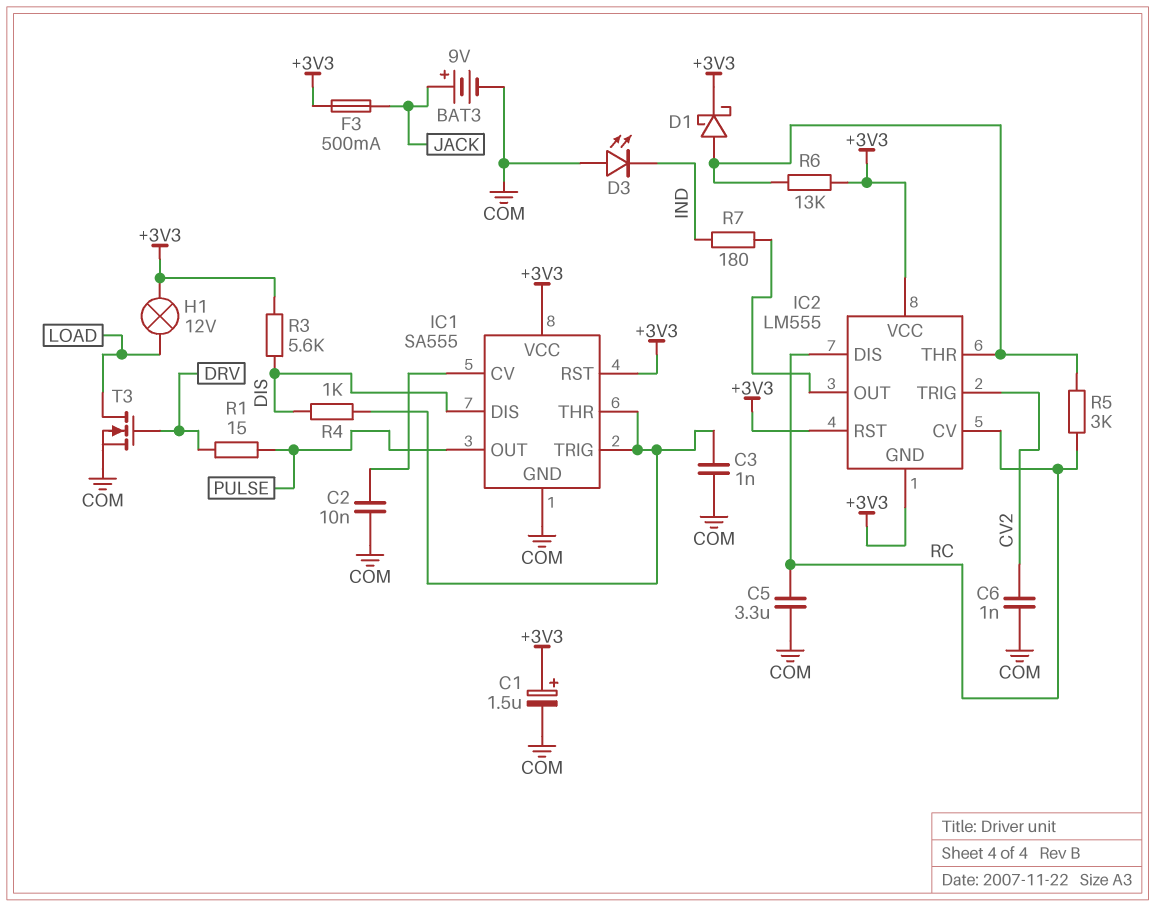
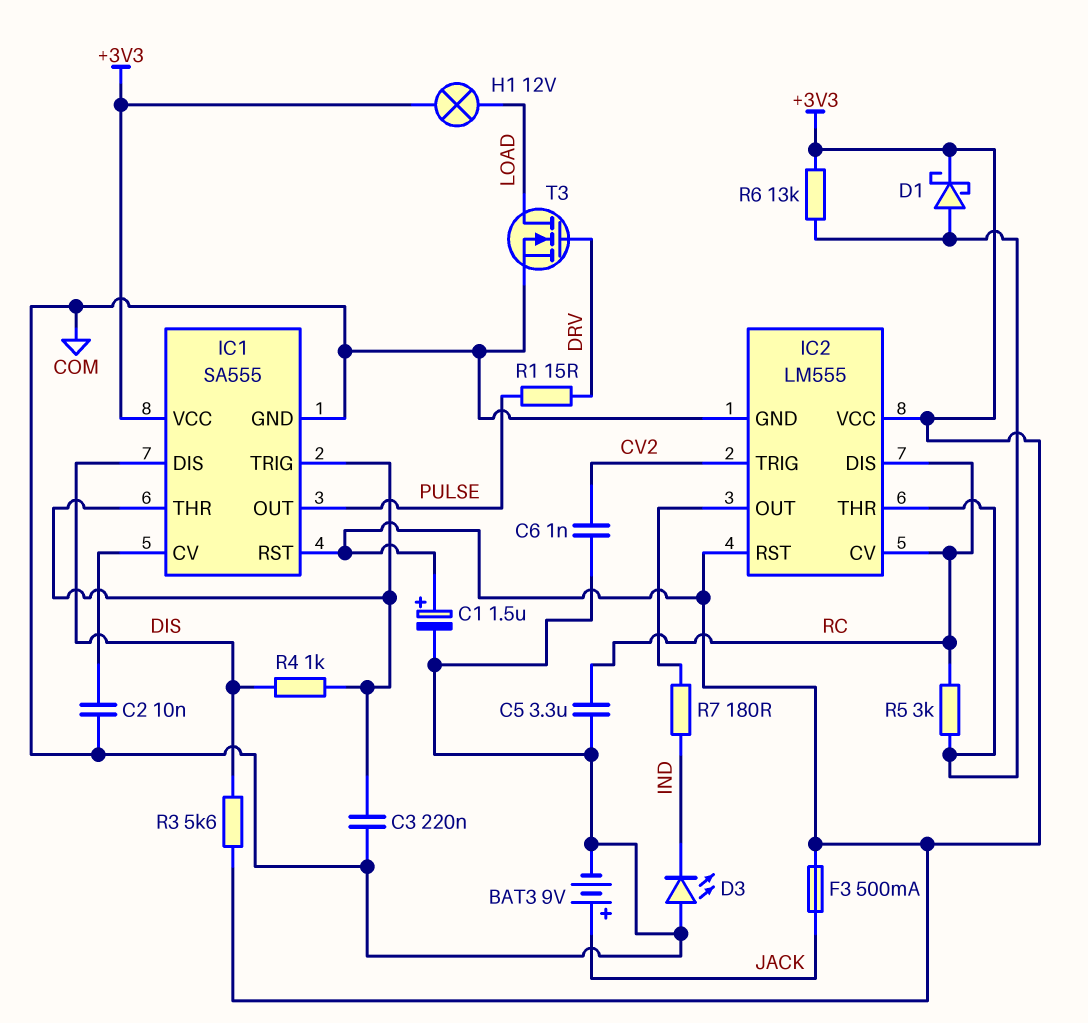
C3: 1nF (COM, IC1/THR) -> 220nF (COM, IC1/THR)
IC2 pin GND: +3V3 -> COM

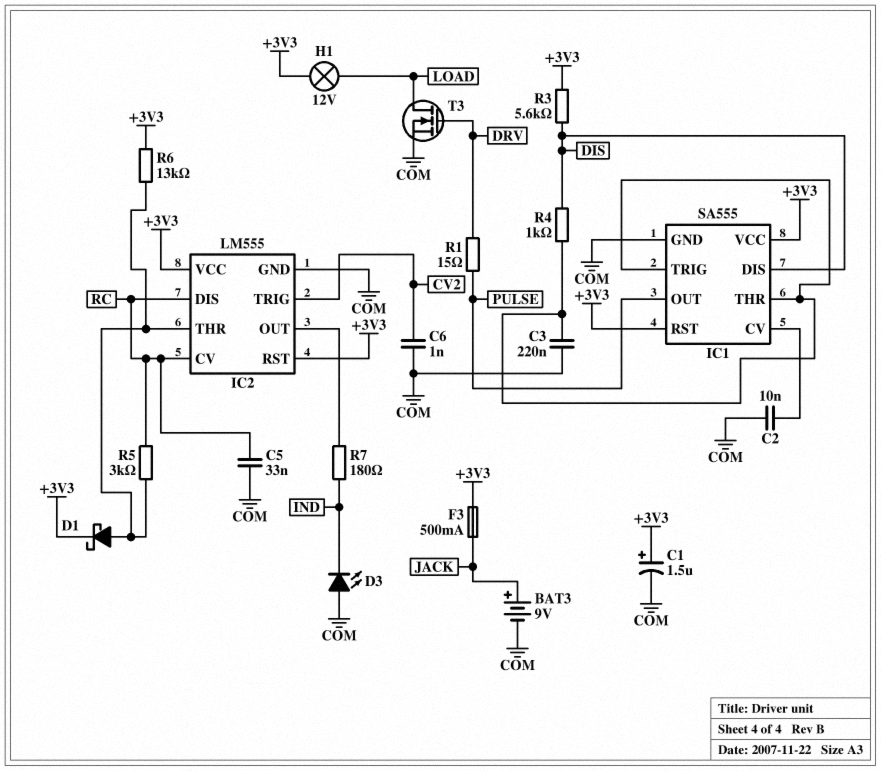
C5: 3.3uF (COM, RC) -> 33nF (COM, RC)

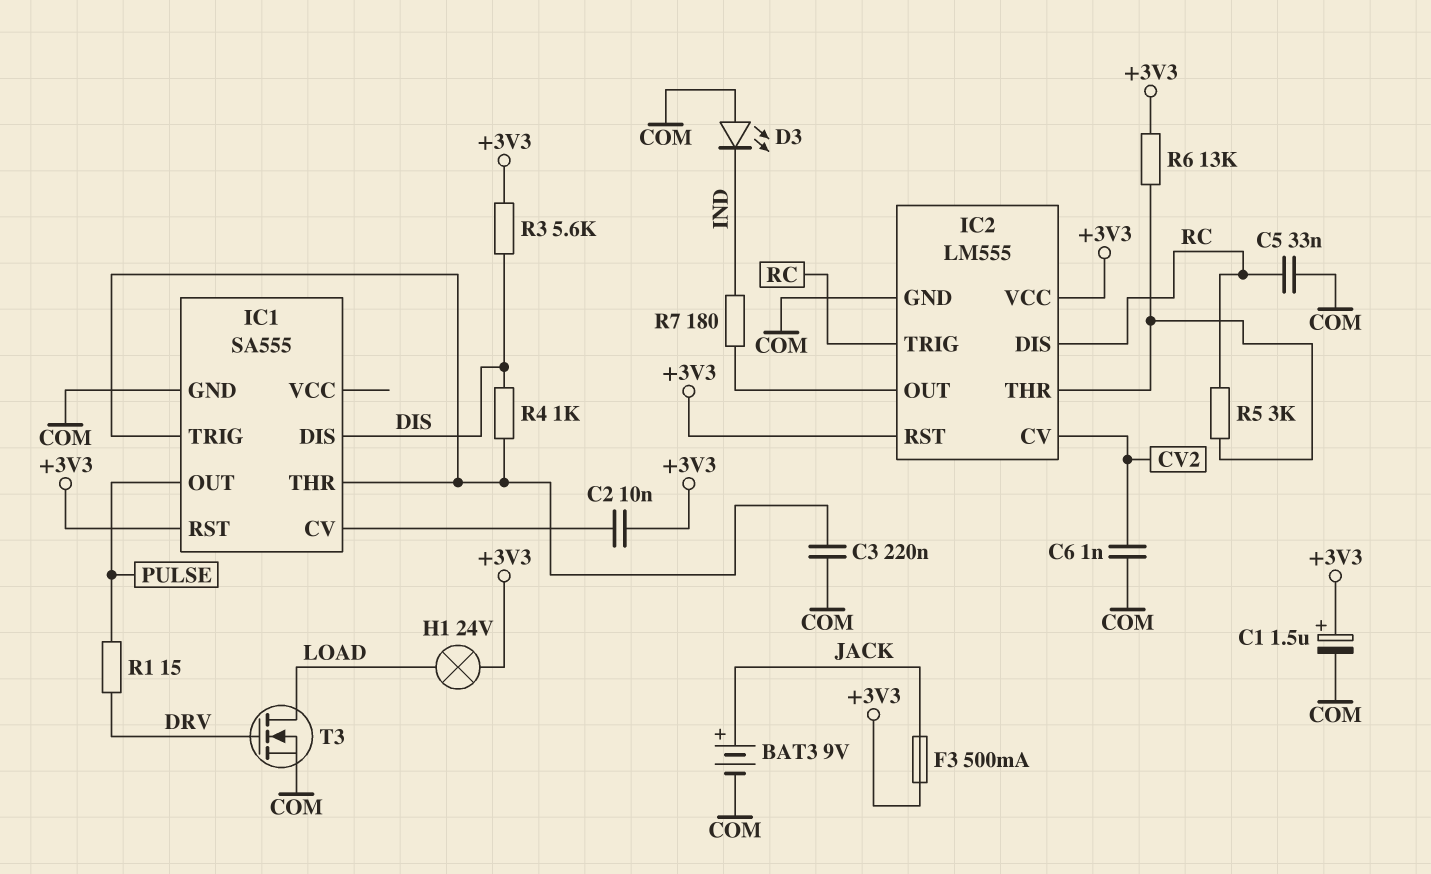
C2: 10nF (COM, IC1/CV) -> 10nF (+3V3, IC1/CV)
D1: schottky (A IC2/THR, K +3V3) -> none
H1: lamp 12V (+3V3, LOAD) -> lamp 24V (+3V3, LOAD)
IC1 pin VCC: +3V3 -> none
IC2 pin CV: RC -> CV2
IC2 pin TRIG: CV2 -> RC

